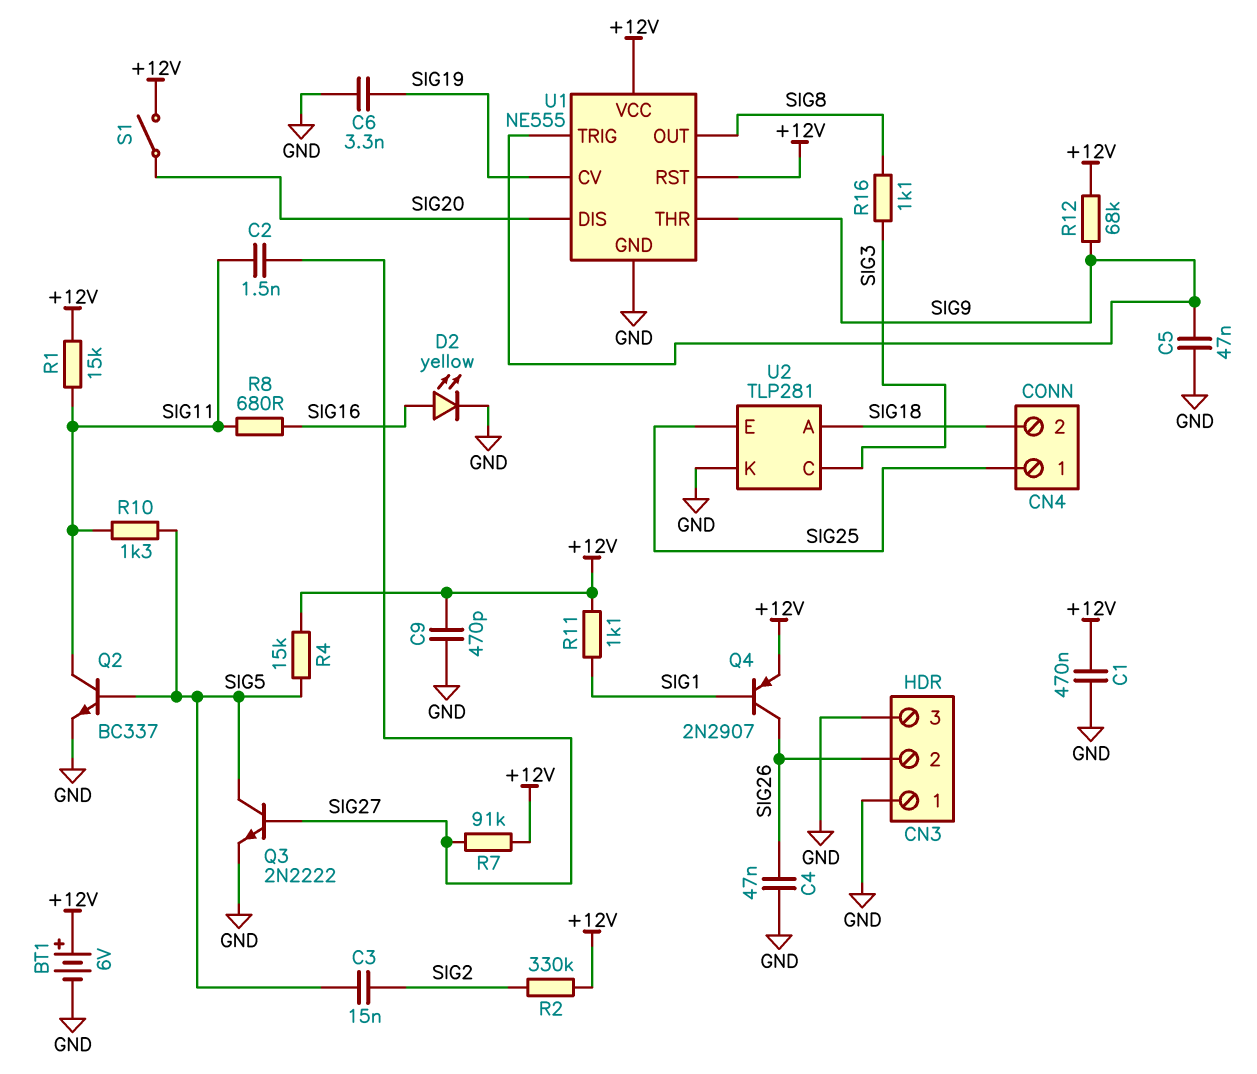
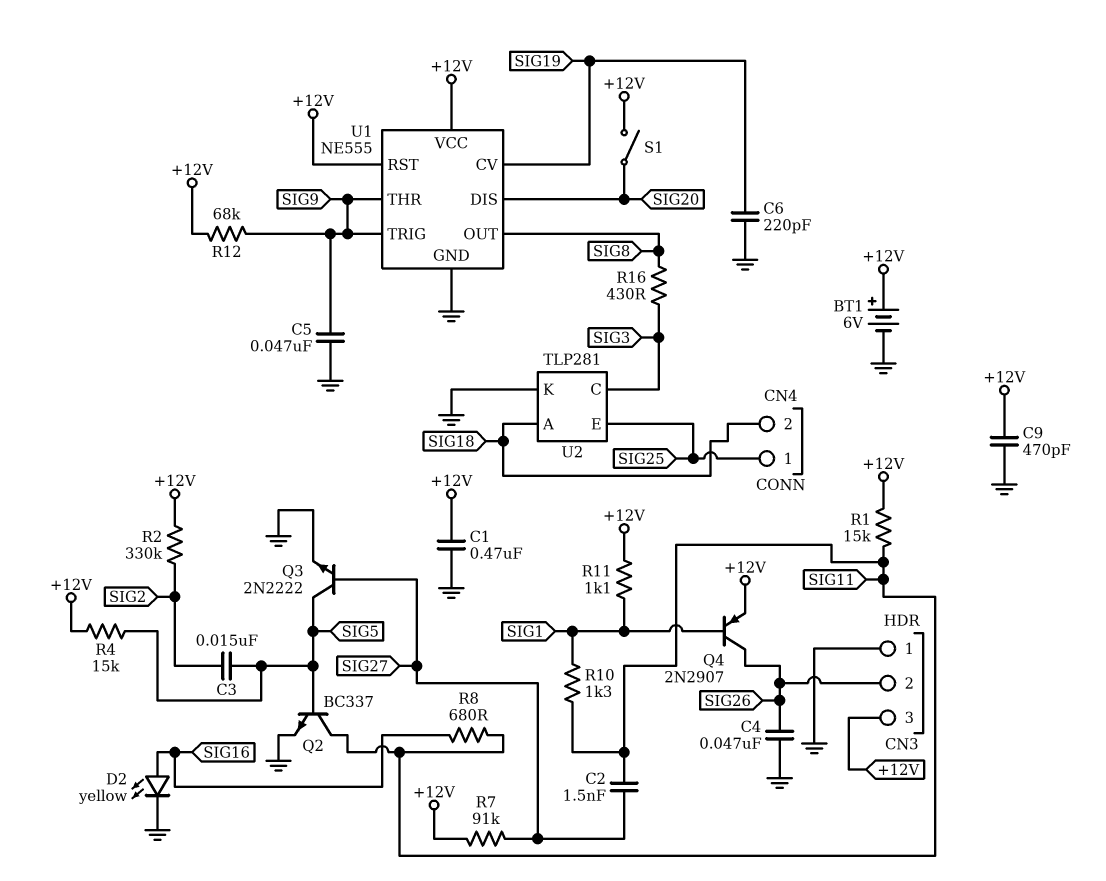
C6: 3.3nF (GND, SIG19) -> 220pF (GND, SIG19)
CN3 pin 3: GND -> +12V
R10: 1.3k (SIG5, SIG11) -> 1.3k (SIG1, SIG11)
R16: 1.1k (SIG3, SIG8) -> 430 (SIG3, SIG8)

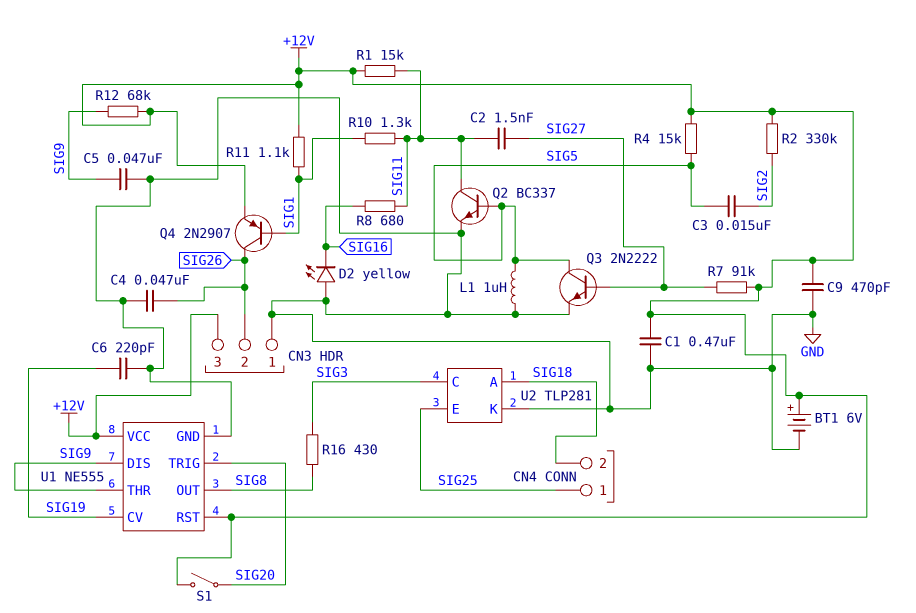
D2: LED yellow (A SIG16, K GND) -> LED yellow (A GND, K SIG16)
L1: none -> 1uH (GND, SIG5)
U1 pin DIS: SIG20 -> SIG9
U1 pin TRIG: SIG9 -> SIG20

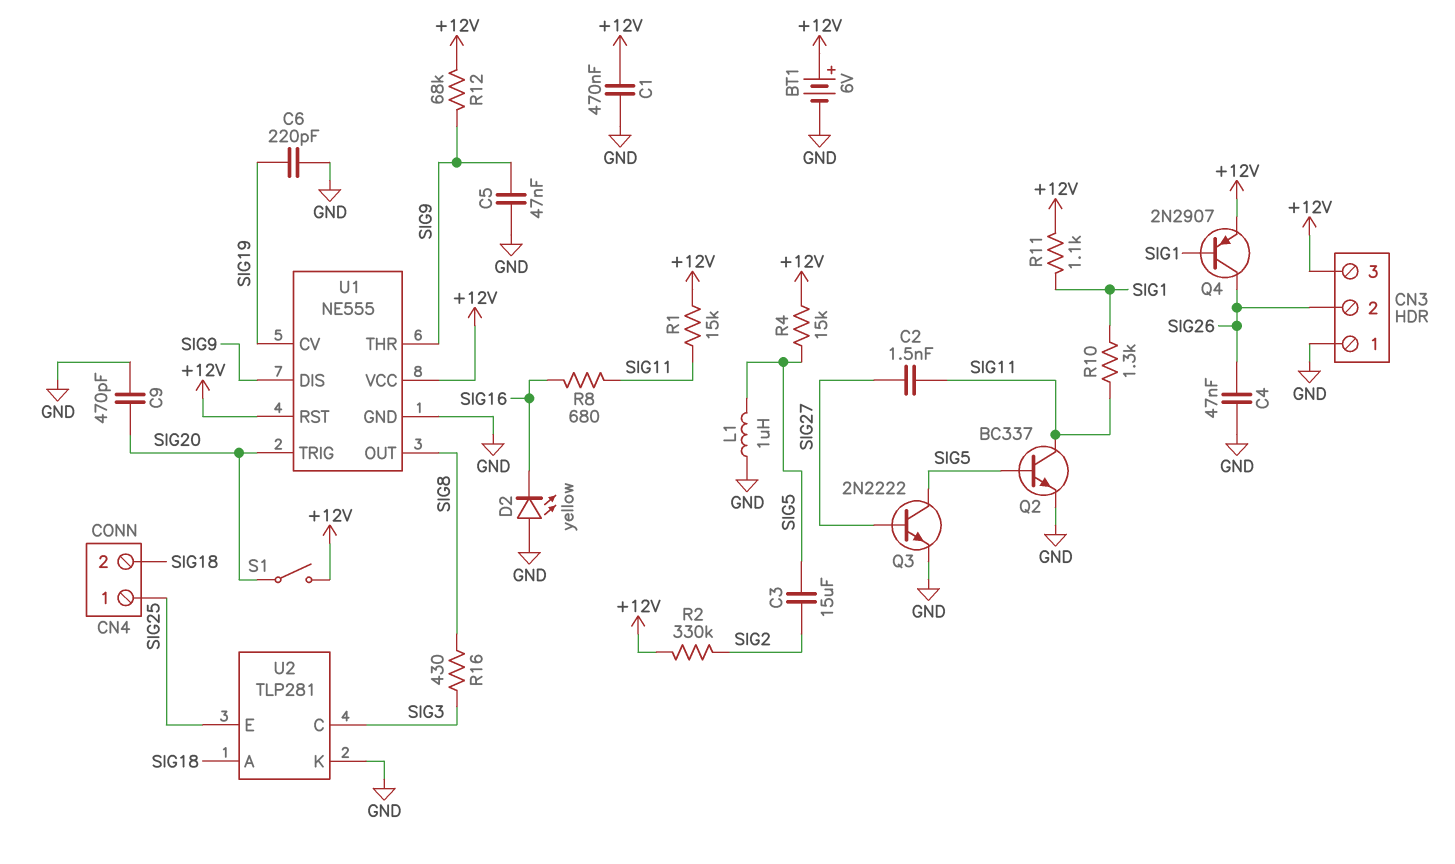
C3: 15nF (SIG2, SIG5) -> 15uF (SIG2, SIG5)
C9: 470pF (+12V, GND) -> 470pF (GND, SIG20)
R7: 91k (+12V, SIG27) -> none

